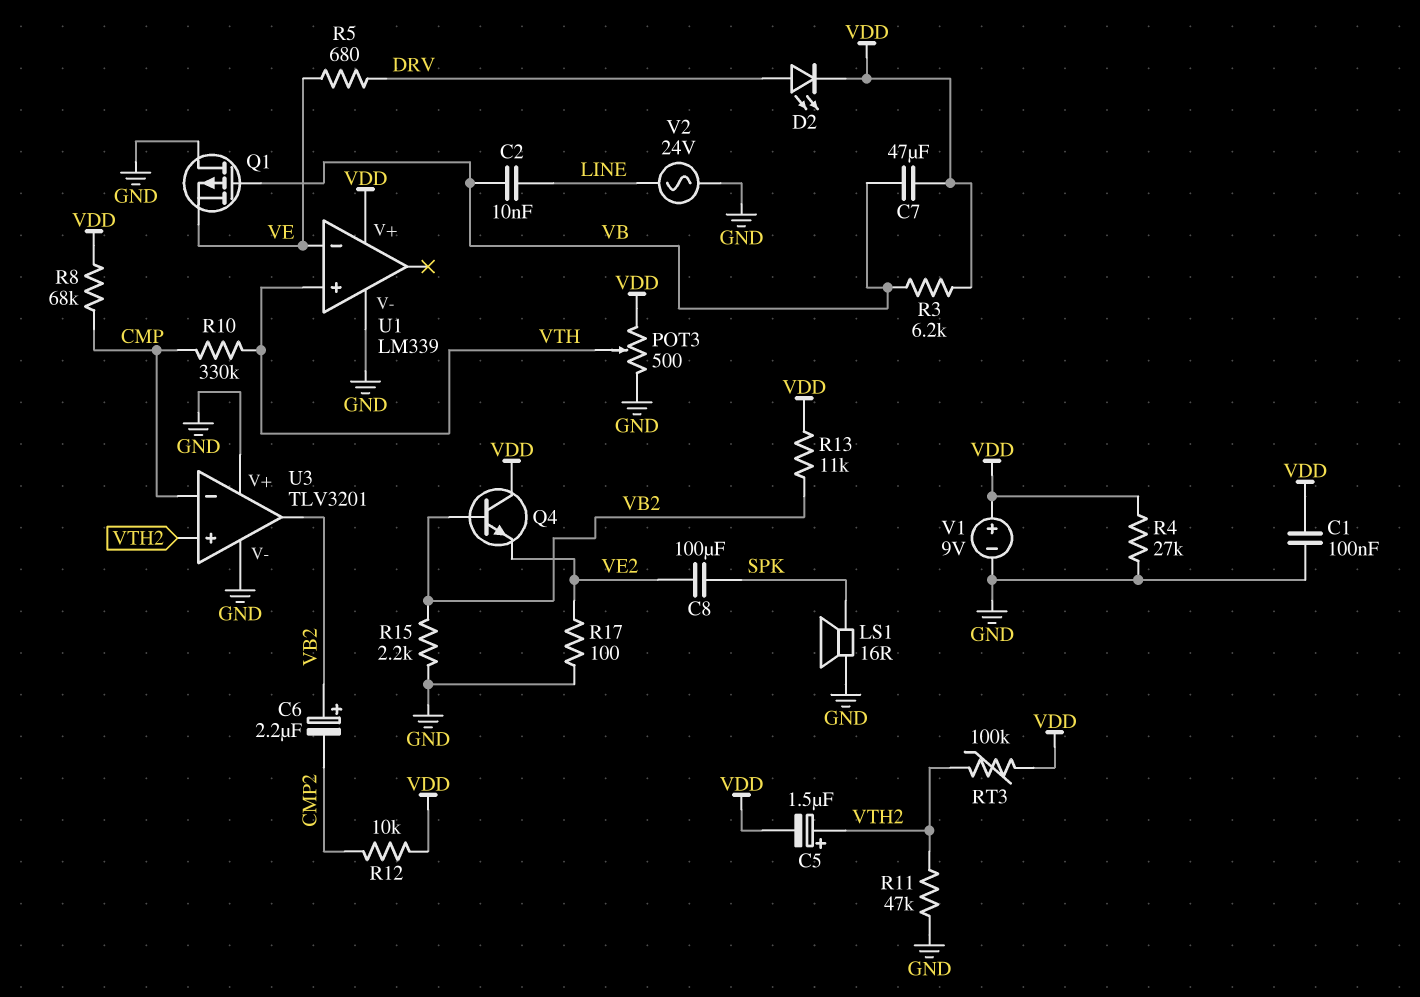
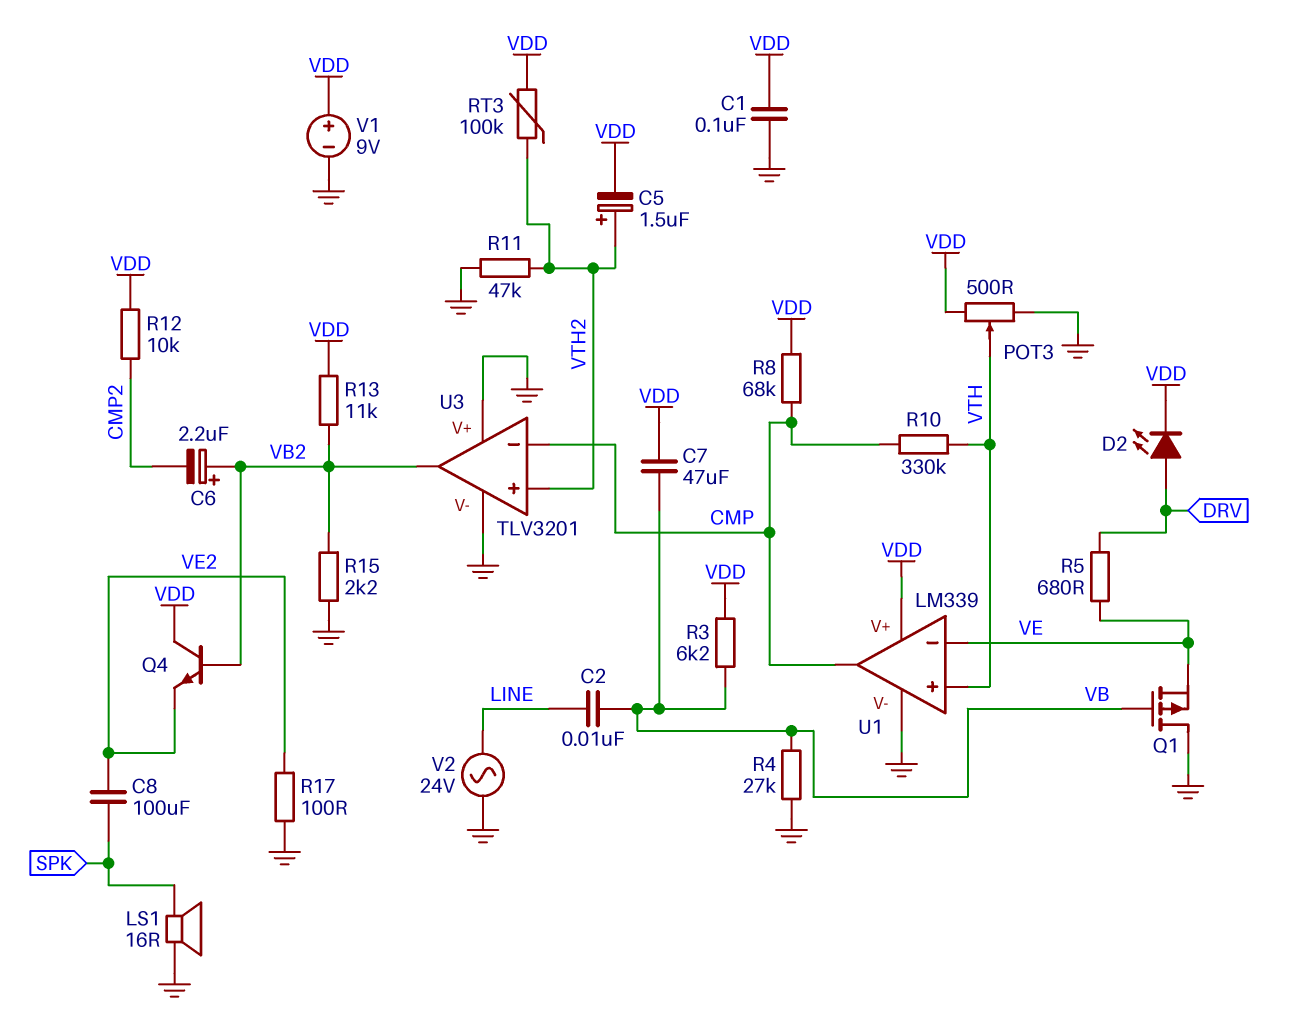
R4: 27k (GND, VDD) -> 27k (GND, VB)
U1 pin out: none -> CMP

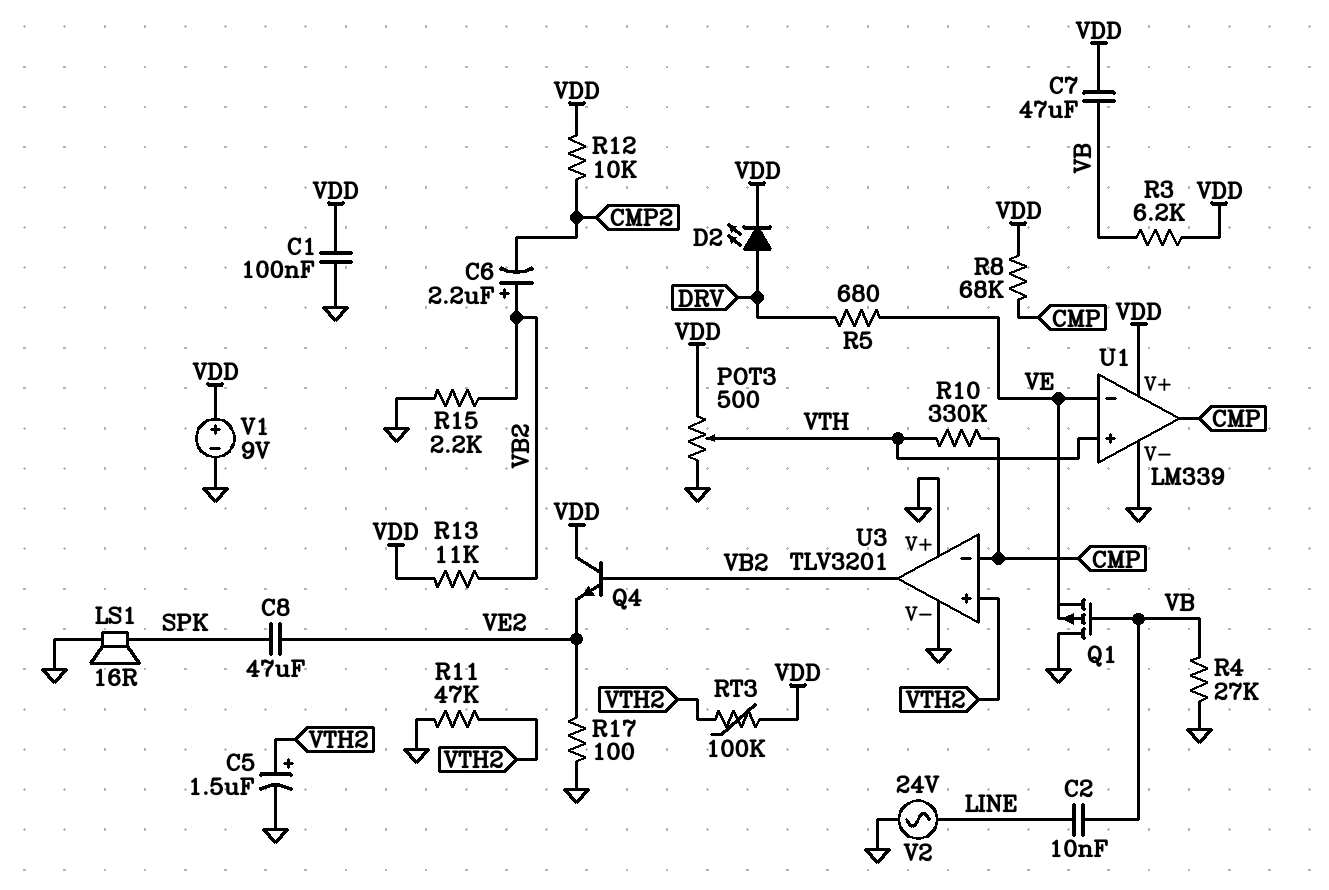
C5: 1.5uF (plus VTH2, minus VDD) -> 1.5uF (plus VTH2, minus GND)
C8: 100uF (SPK, VE2) -> 47uF (SPK, VE2)

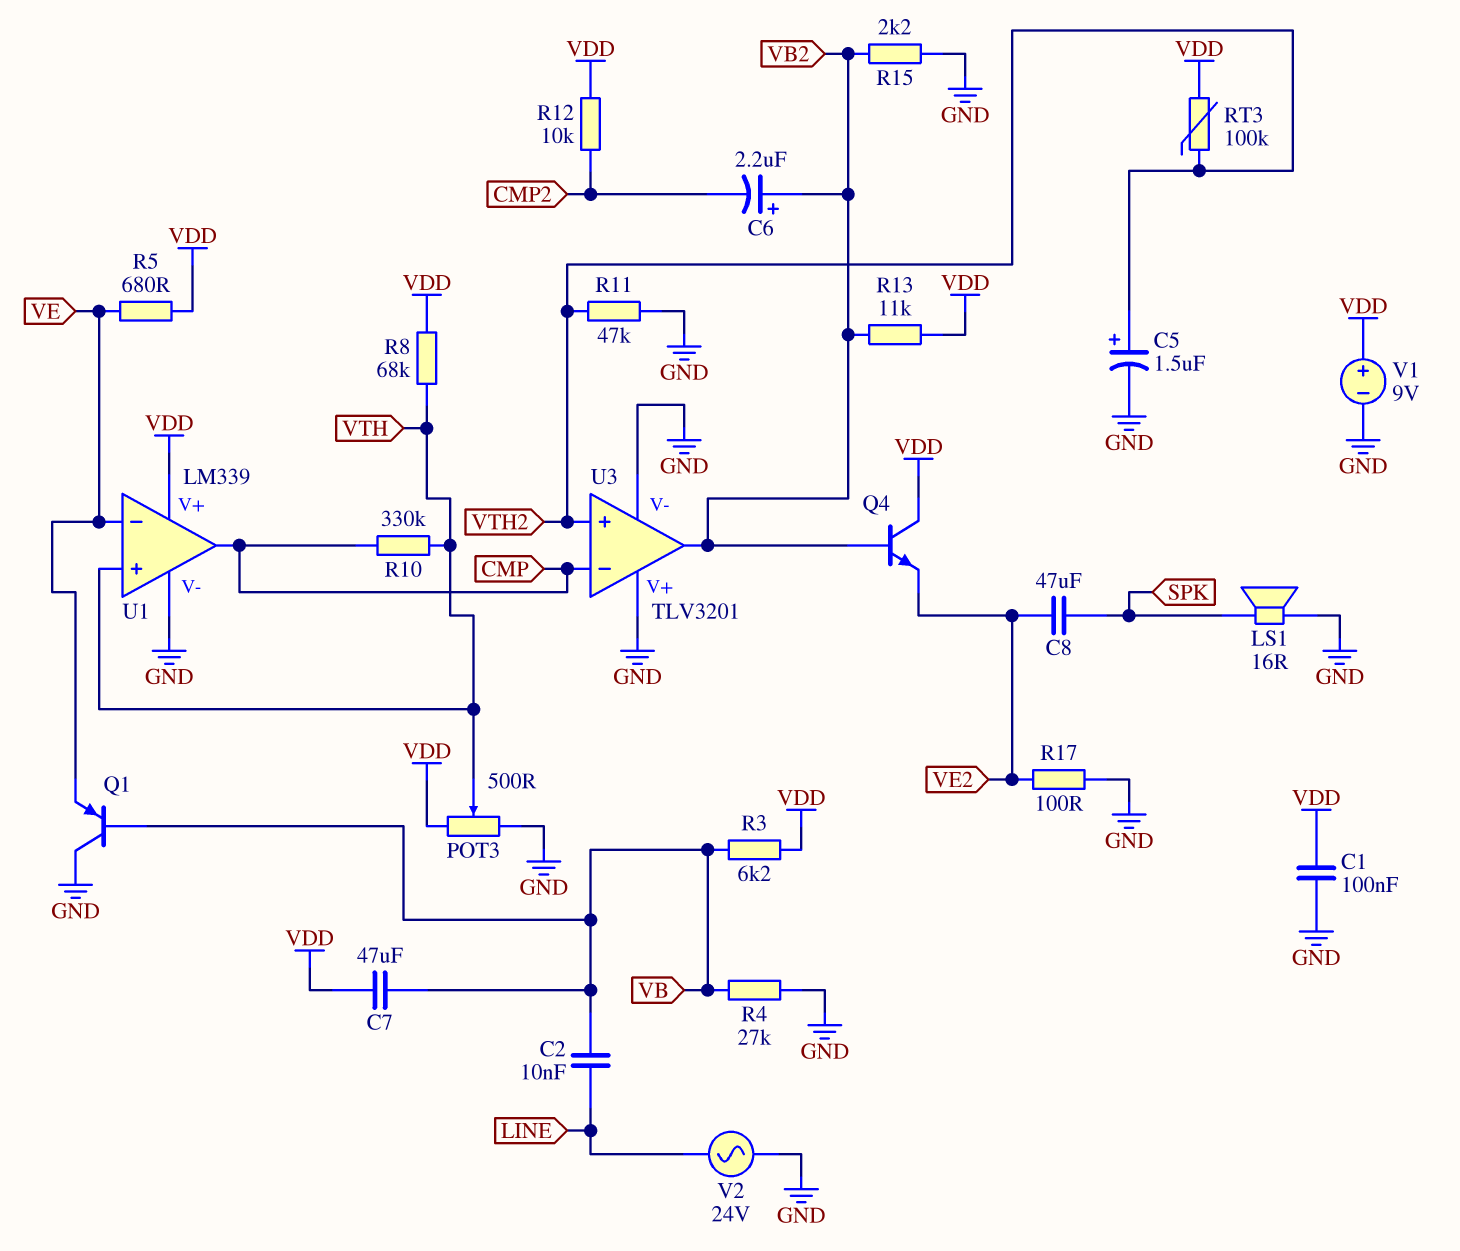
D2: LED (A DRV, K VDD) -> none
Q1: PMOS (G VB, D GND, S VE) -> PNP (B VB, C GND, E VE)
R5: 680 (DRV, VE) -> 680 (VDD, VE)
R8: 68k (CMP, VDD) -> 68k (VDD, VTH)

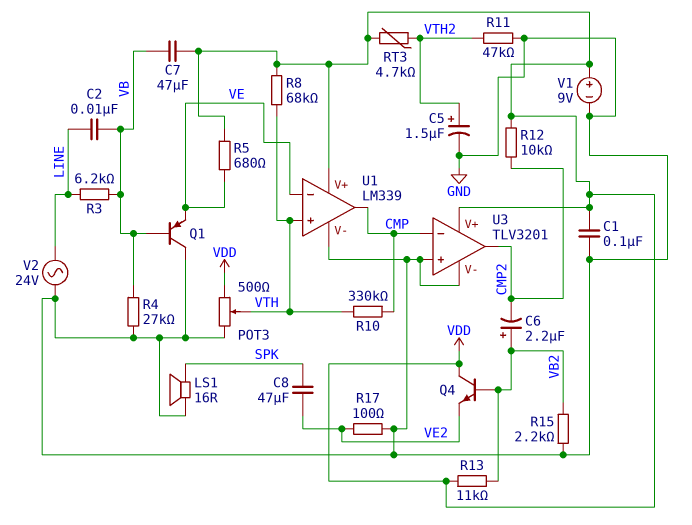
R3: 6.2k (VB, VDD) -> 6.2k (LINE, VB)
RT3: 100k (VDD, VTH2) -> 4.7k (VDD, VTH2)
U3 pin V+: GND -> VDD
U3 pin in+: VTH2 -> GND
U3 pin out: VB2 -> CMP2

